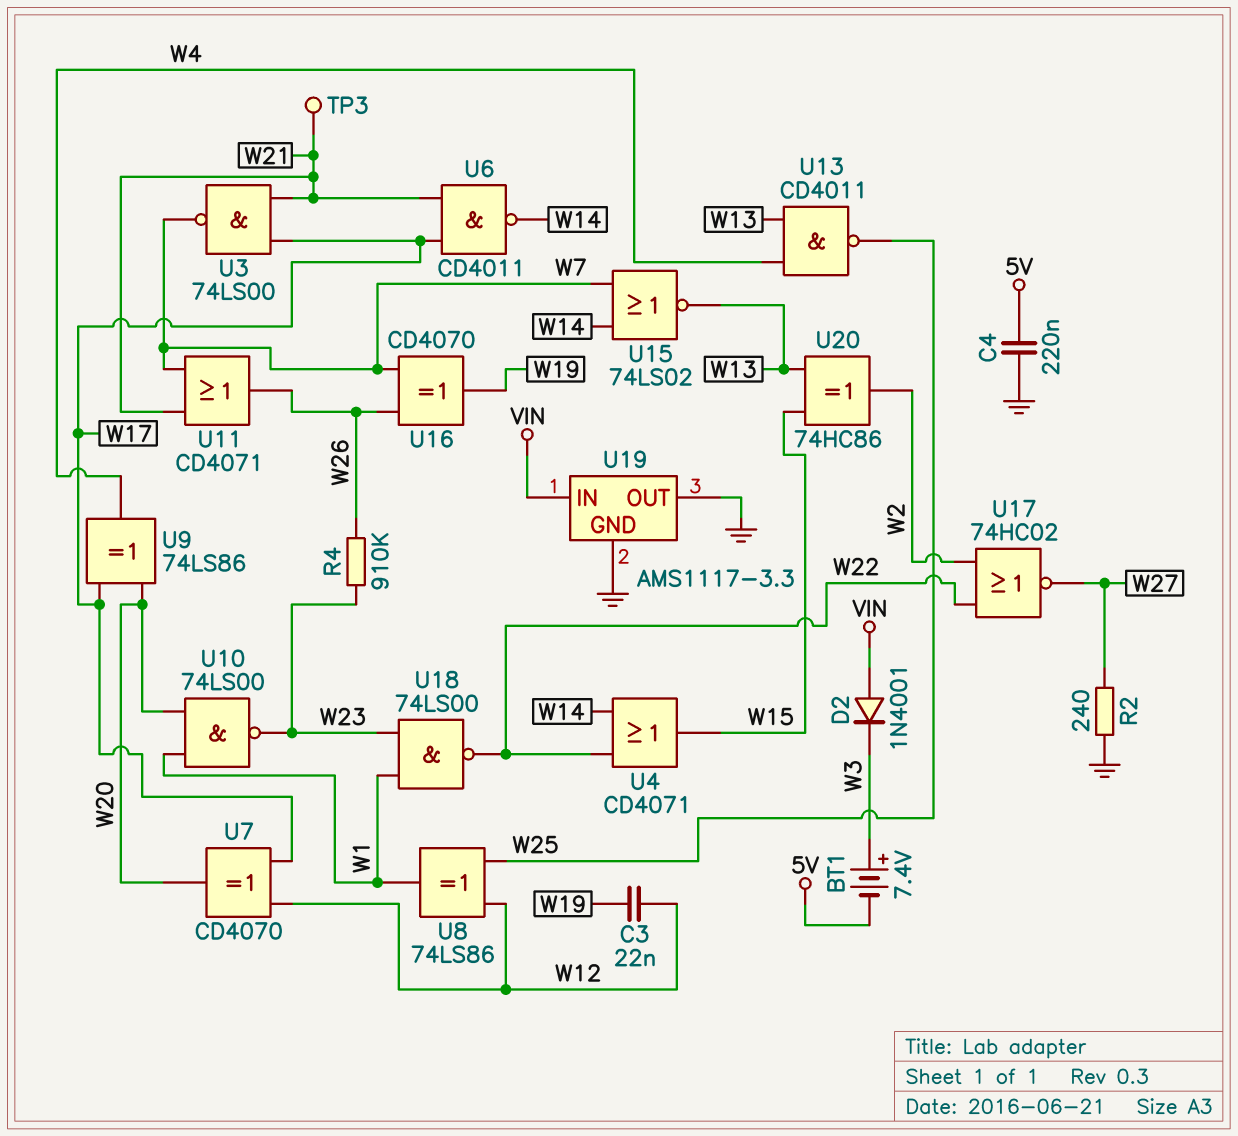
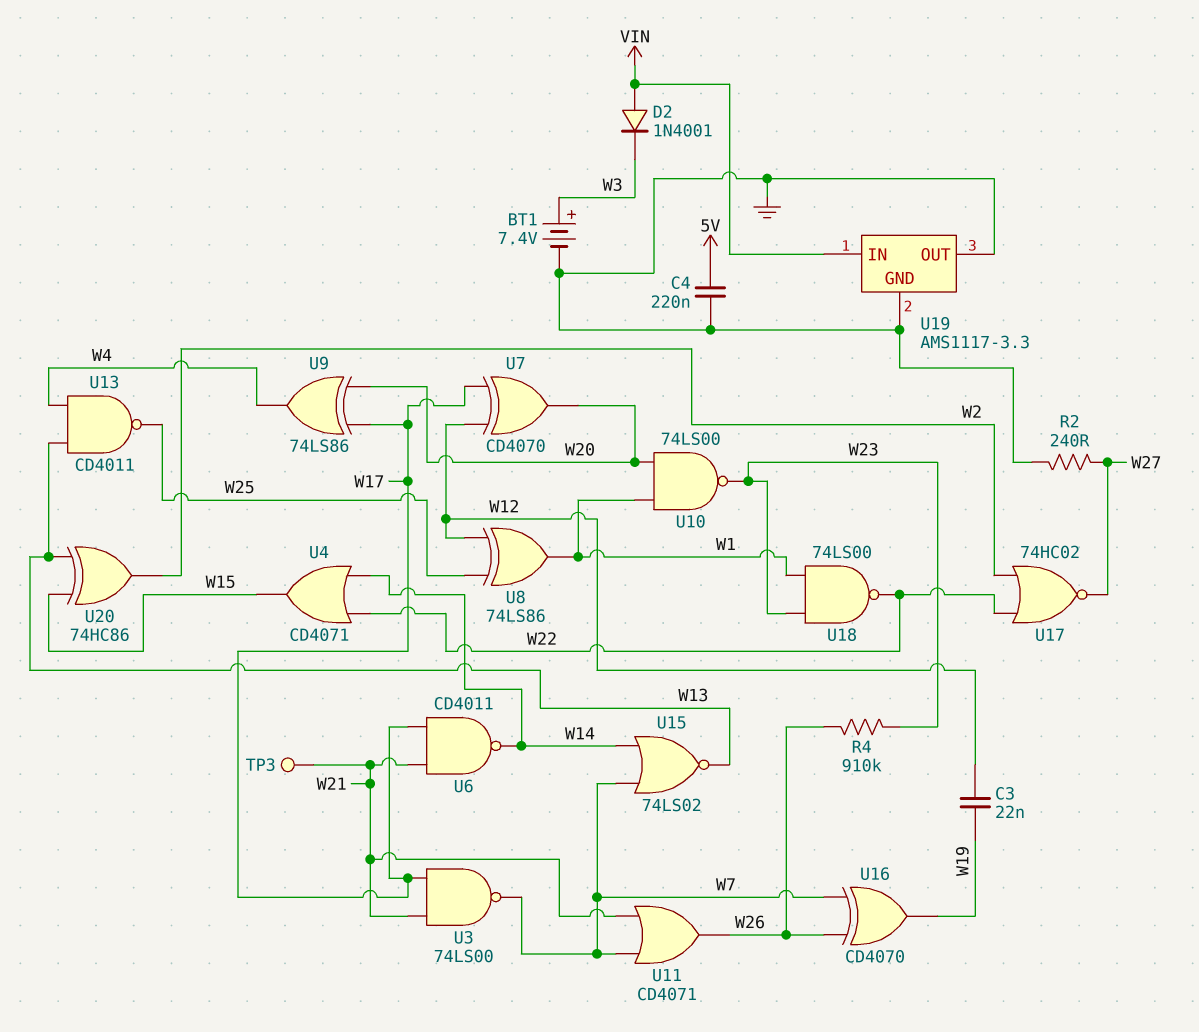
BT1: 7.4V (plus W3, minus 5V) -> 7.4V (plus W3, minus GND)

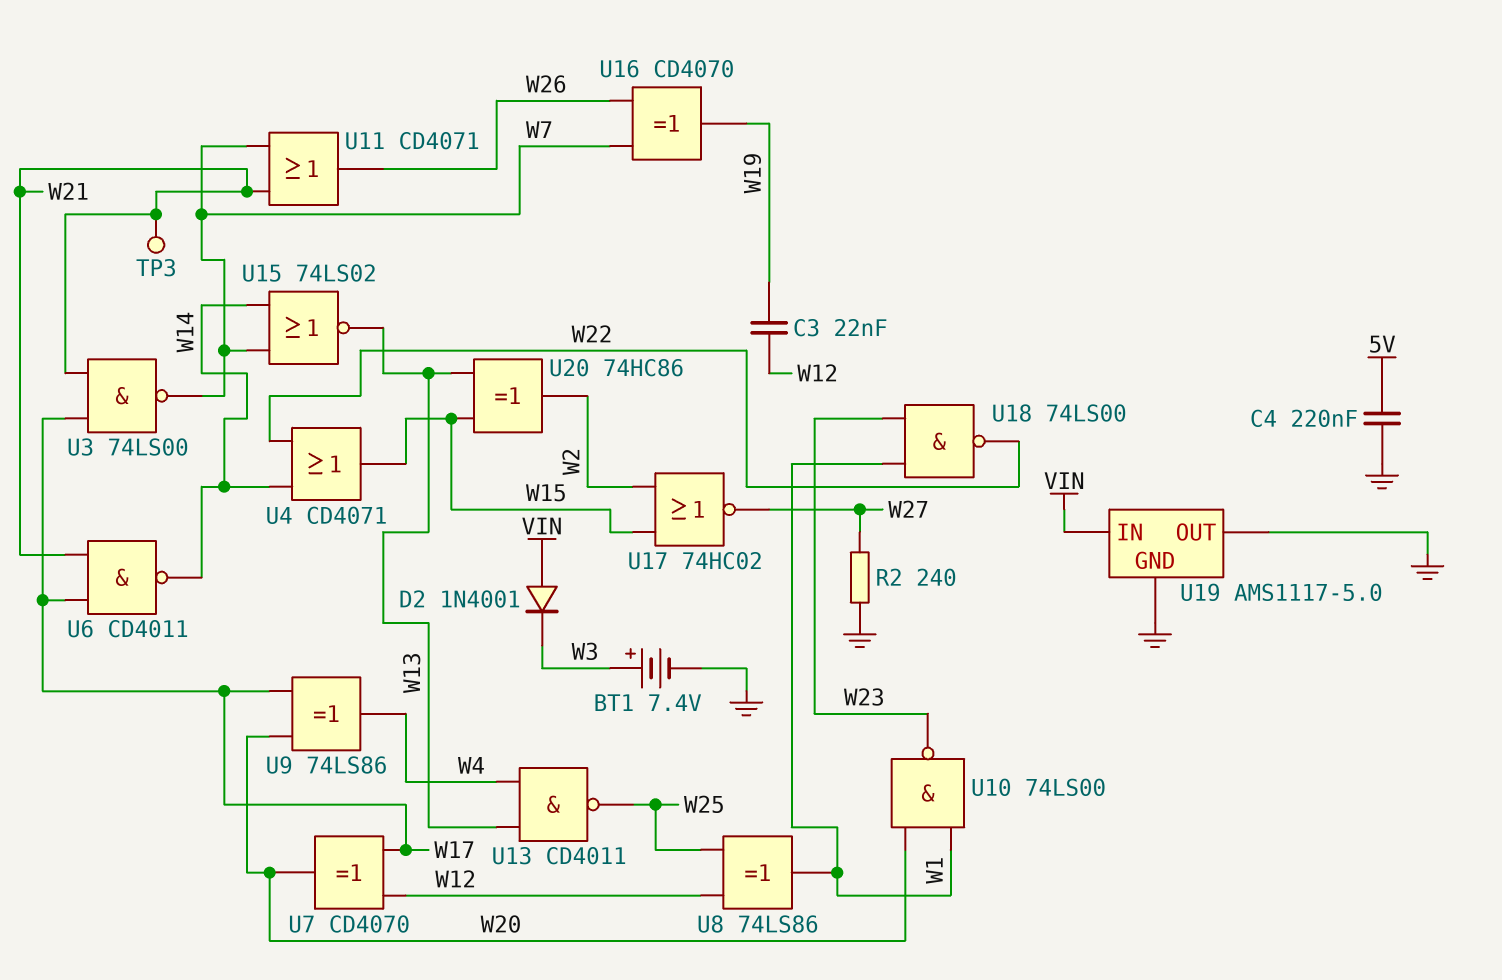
R4: 910k (W23, W26) -> none
U17: NOR 74HC02 (in W2, in W22, out W27) -> NOR 74HC02 (in W2, in W15, out W27)
U19: AMS1117-3.3 -> AMS1117-5.0

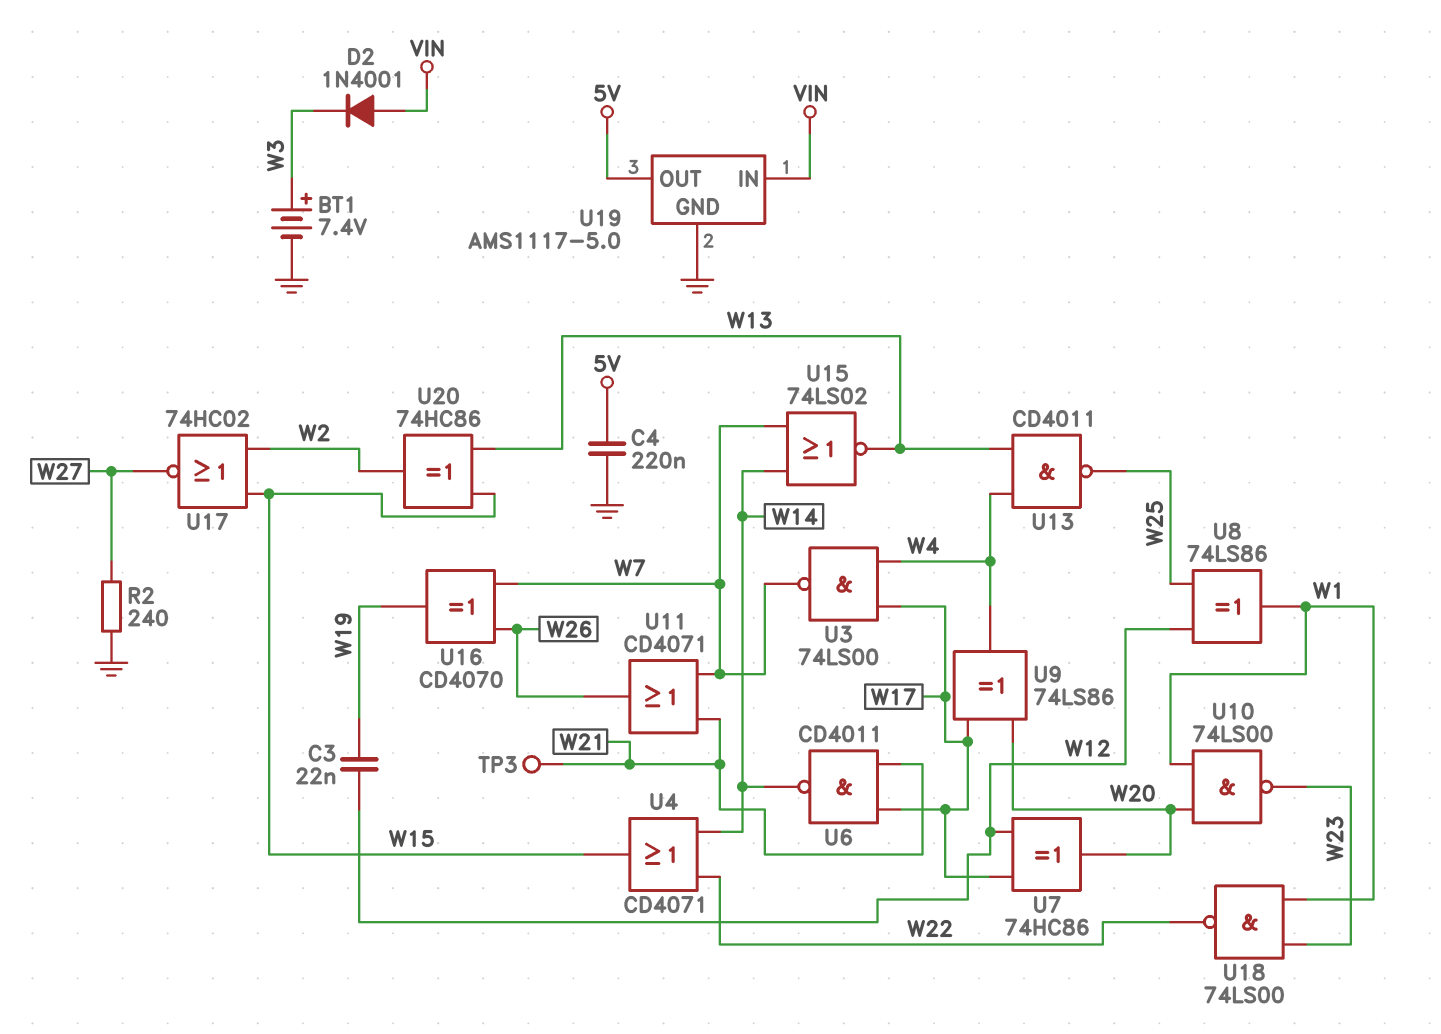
U3: NAND 74LS00 (in W17, in W21, out W7) -> NAND 74LS00 (in W4, in W17, out W7)
U7: XOR CD4070 (in W12, in W17, out W20) -> XOR 74HC86 (in W12, in W17, out W20)
U19 pin OUT: GND -> 5V

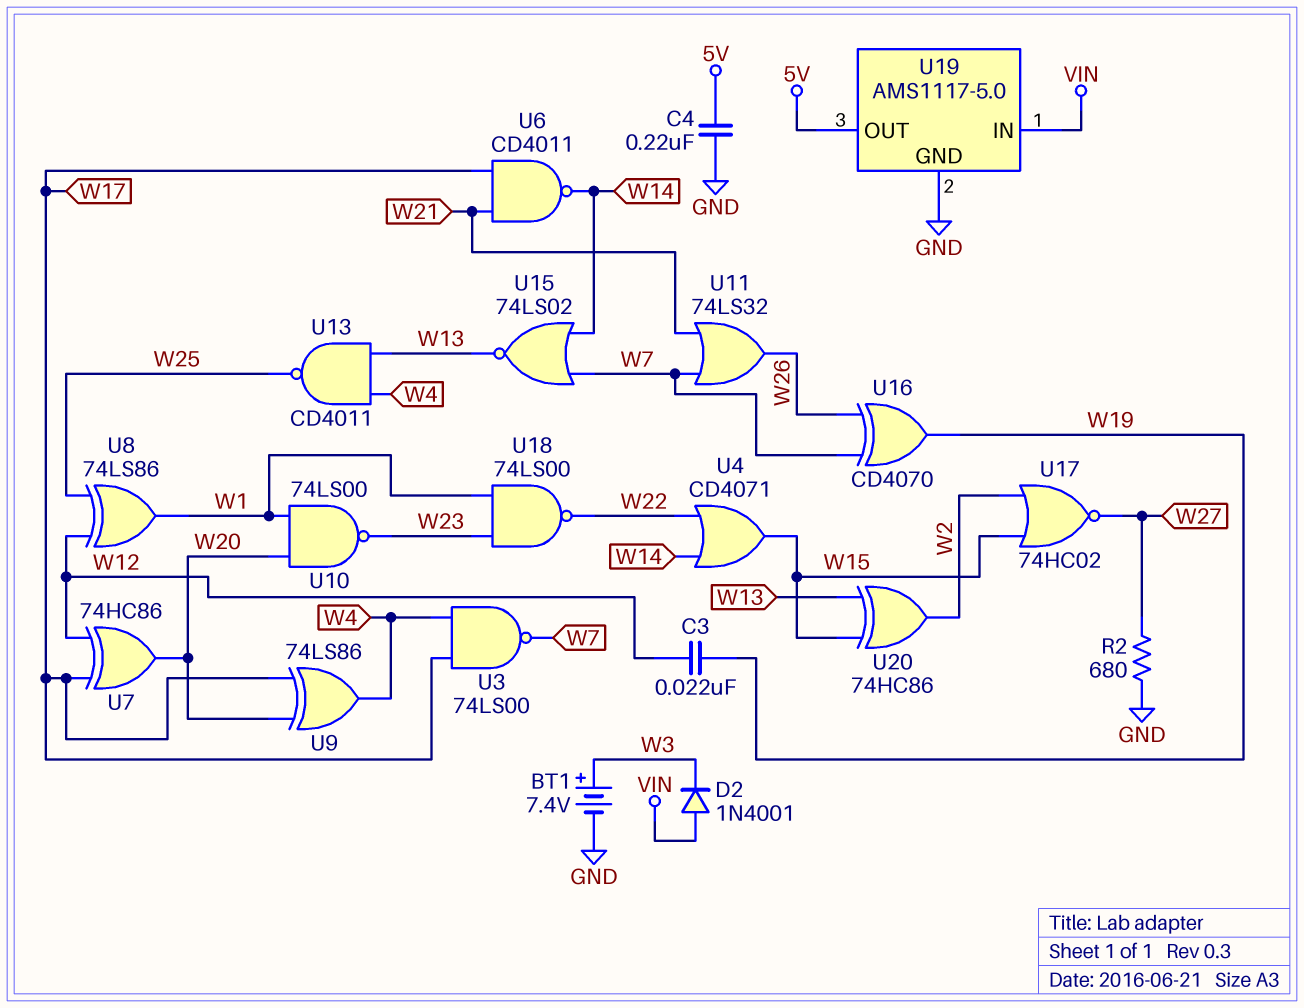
R2: 240 (GND, W27) -> 680 (GND, W27)
TP3: test point (W21) -> none
U11: OR CD4071 (in W7, in W21, out W26) -> OR 74LS32 (in W7, in W21, out W26)

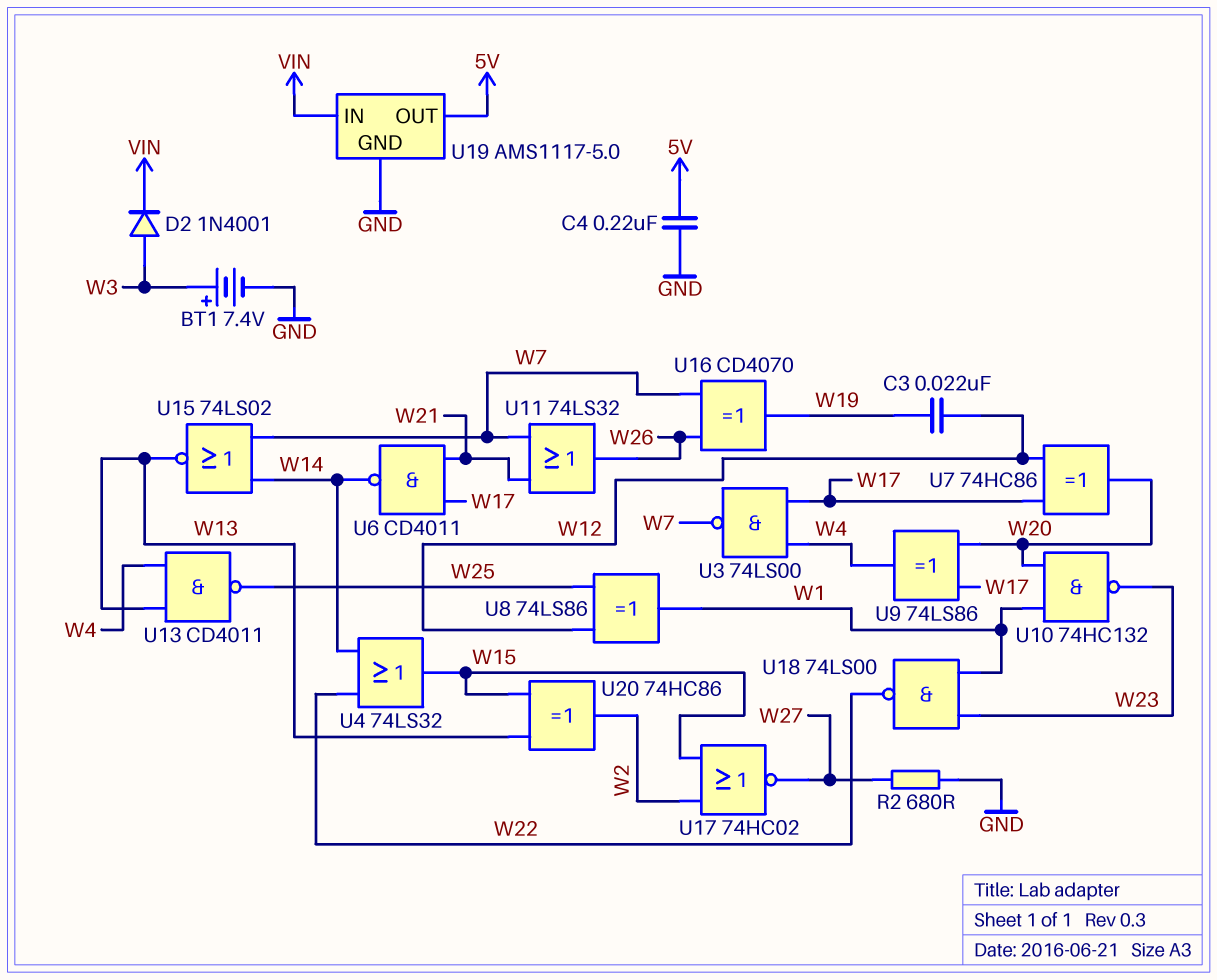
D2: diode 1N4001 (A VIN, K W3) -> diode 1N4001 (A W3, K VIN)
U4: OR CD4071 (in W14, in W22, out W15) -> OR 74LS32 (in W14, in W22, out W15)
U10: NAND 74LS00 (in W1, in W20, out W23) -> NAND 74HC132 (in W1, in W20, out W23)

